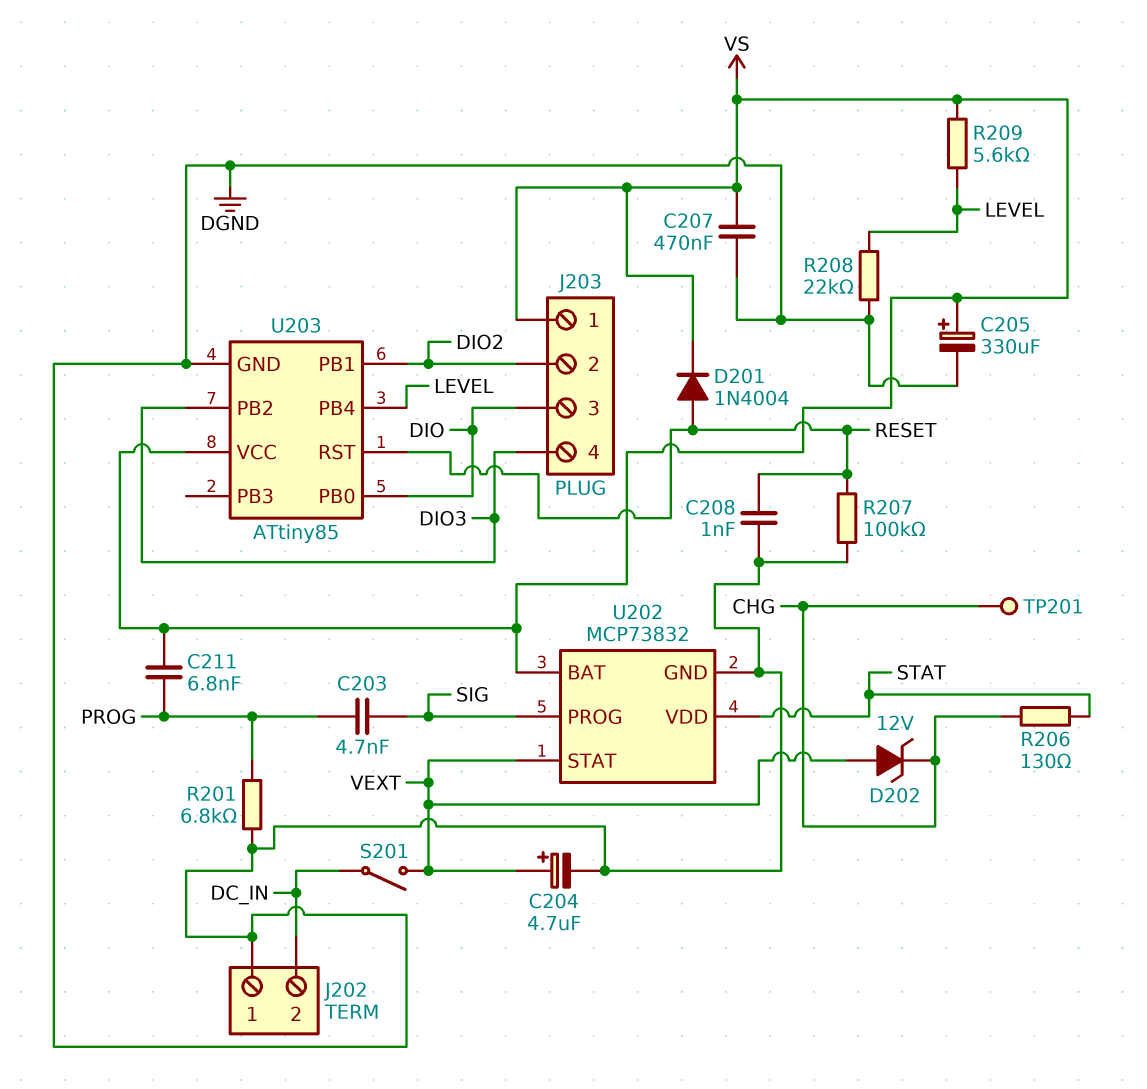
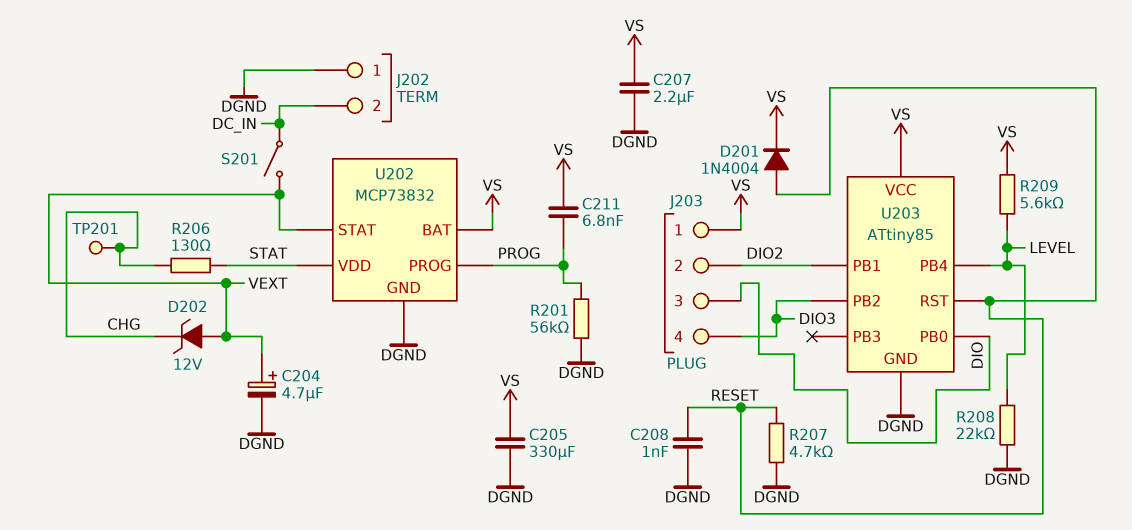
C203: 4.7nF (PROG, SIG) -> none
C205: 330uF (plus VS, minus DGND) -> 330uF (DGND, VS)
C207: 470nF (DGND, VS) -> 2.2uF (DGND, VS)
R201: 6.8k (DGND, PROG) -> 56k (DGND, PROG)
R207: 100k (DGND, RESET) -> 4.7k (DGND, RESET)
U202 pin PROG: SIG -> PROG

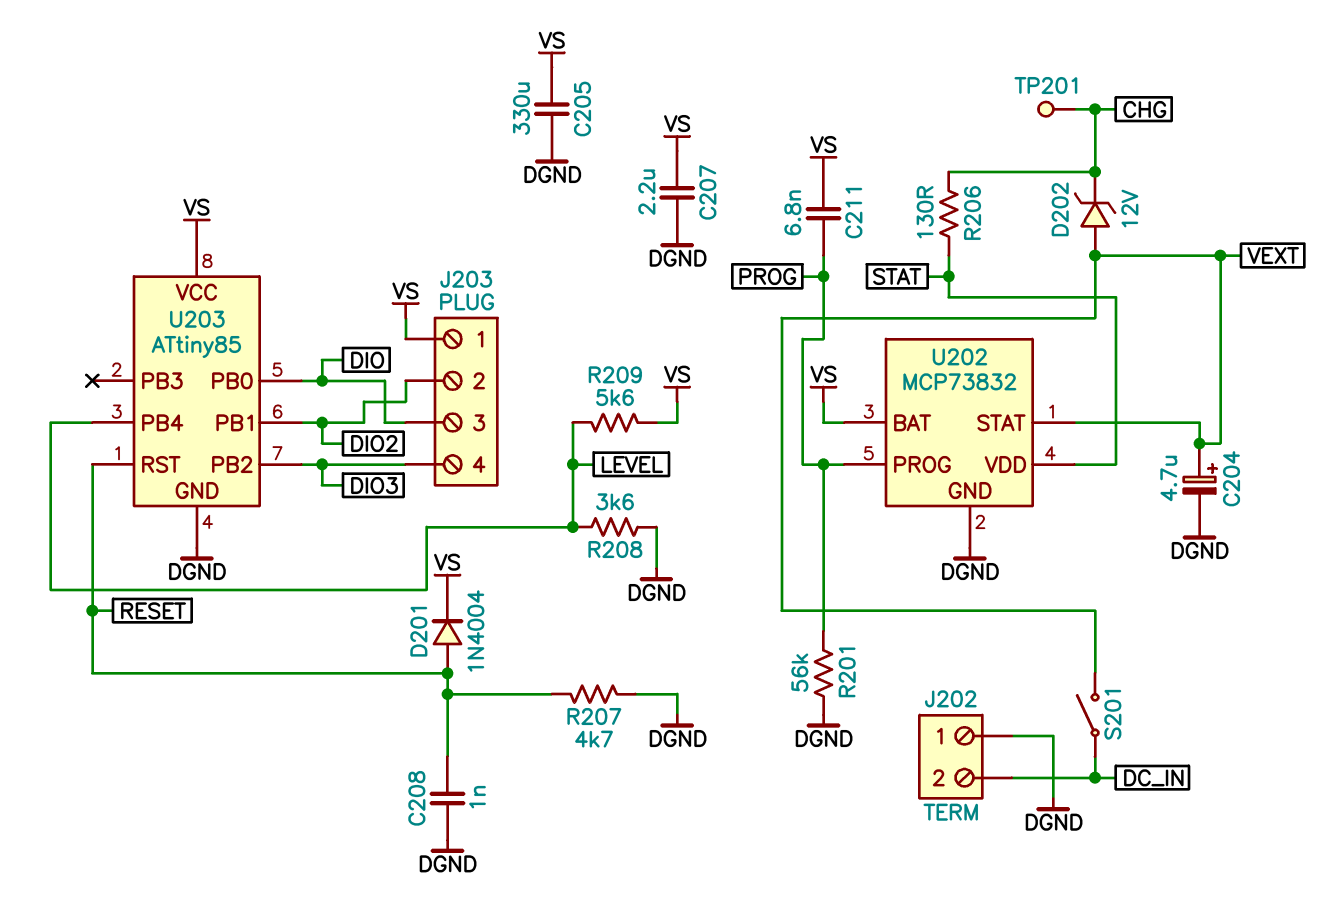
R208: 22k (DGND, LEVEL) -> 3.6k (DGND, LEVEL)

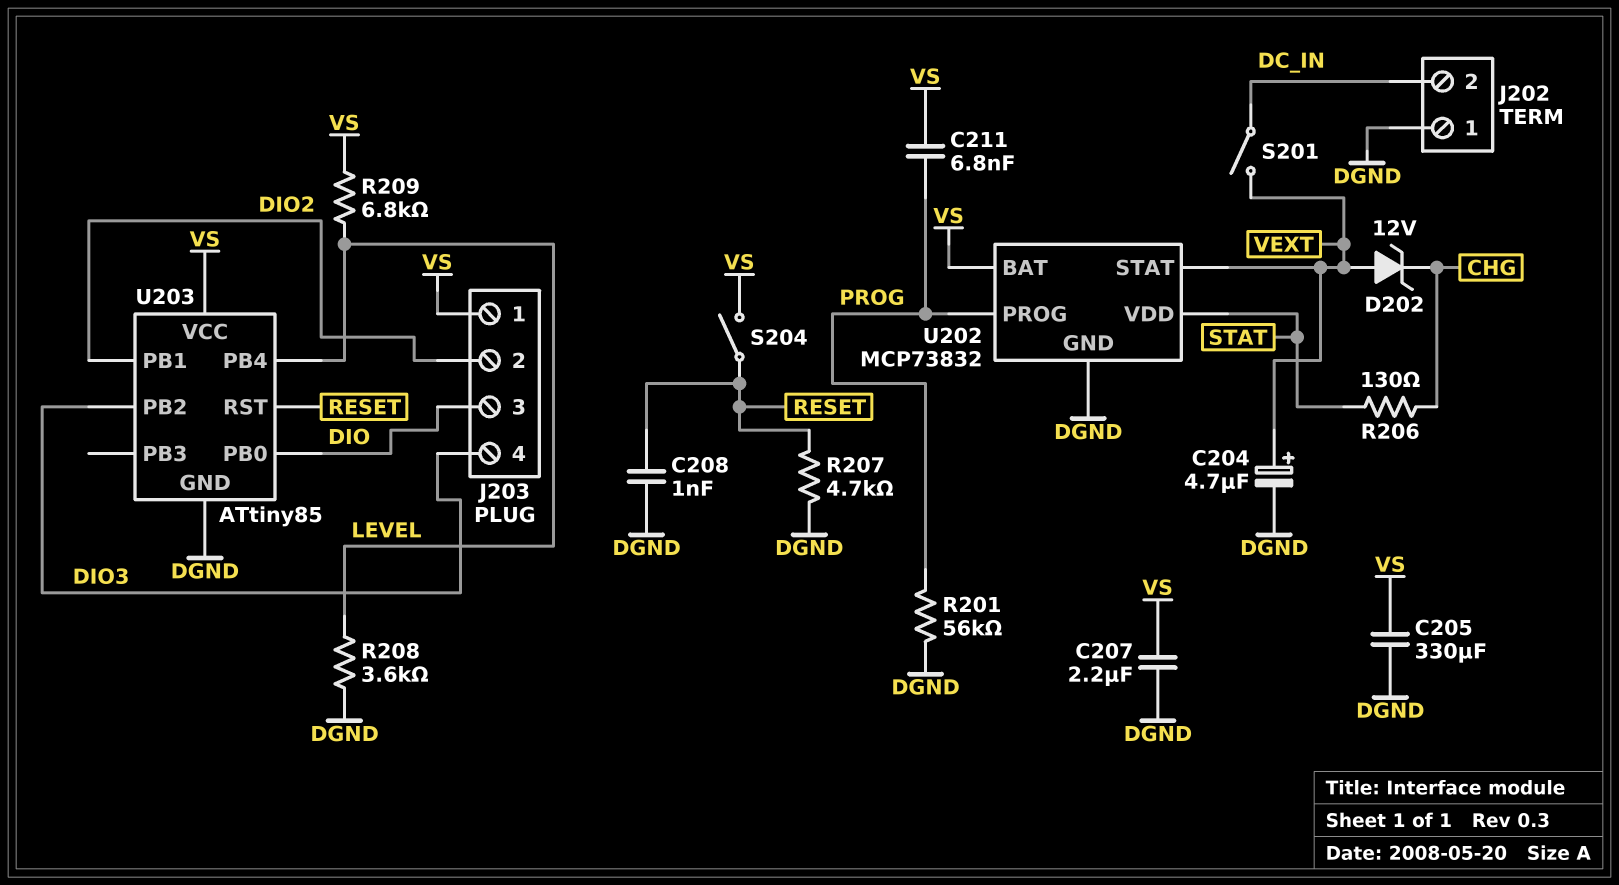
D201: diode 1N4004 (A RESET, K VS) -> none
R209: 5.6k (LEVEL, VS) -> 6.8k (LEVEL, VS)
S204: none -> switch (RESET, VS)
TP201: test point (CHG) -> none

